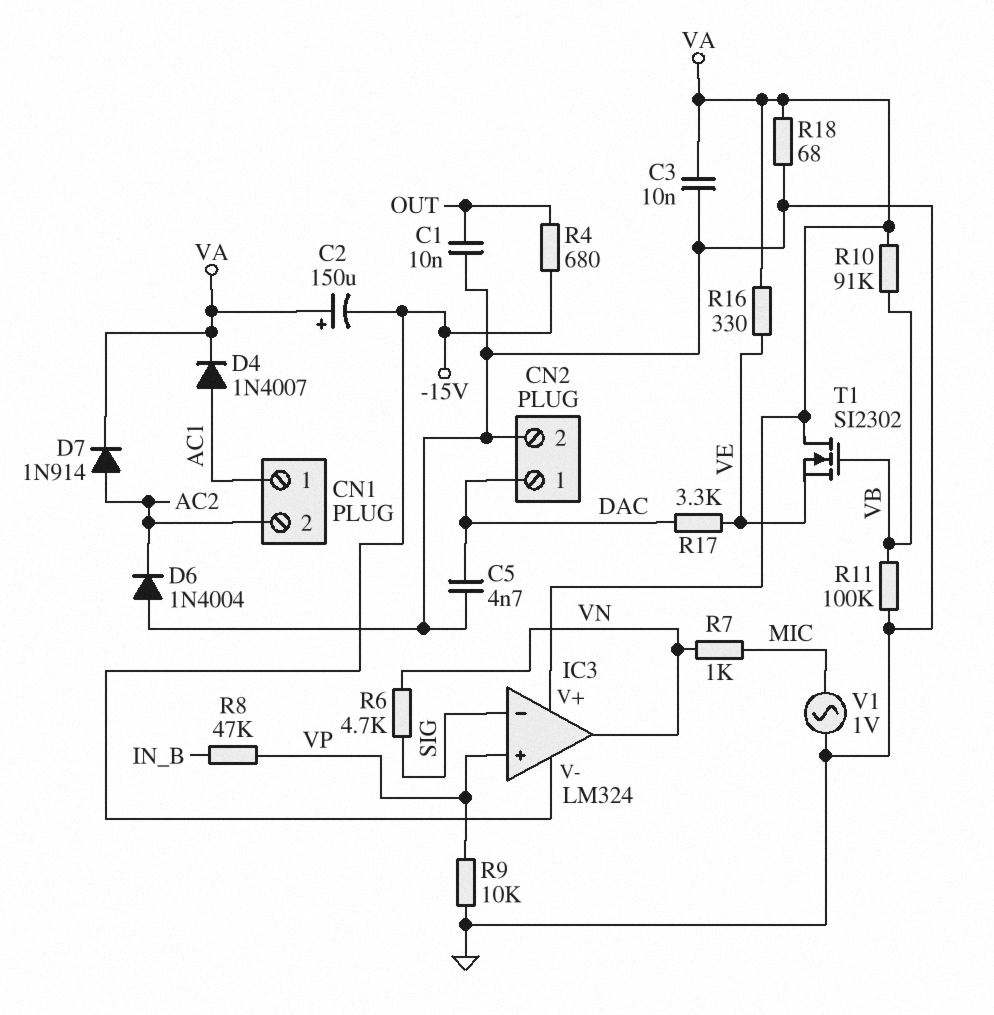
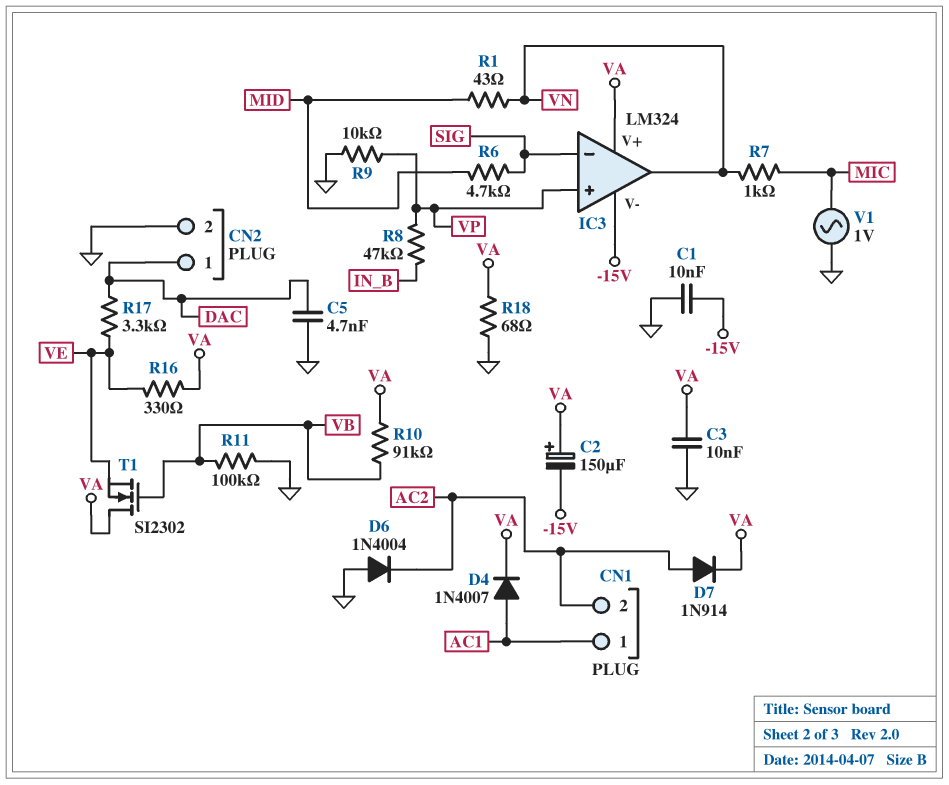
C1: 10nF (GND, OUT) -> 10nF (-15V, GND)
R1: none -> 43 (MID, VN)
R4: 680 (-15V, OUT) -> none
R6: 4.7k (SIG, VN) -> 4.7k (MID, SIG)

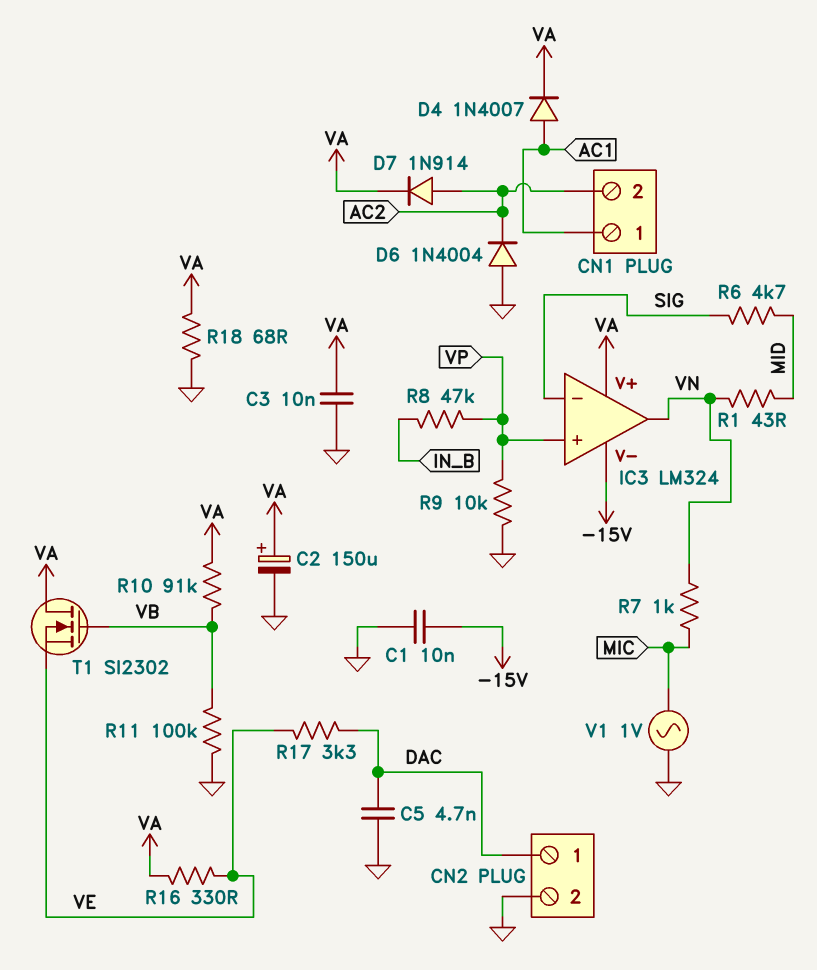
C2: 150uF (plus VA, minus -15V) -> 150uF (plus VA, minus GND)

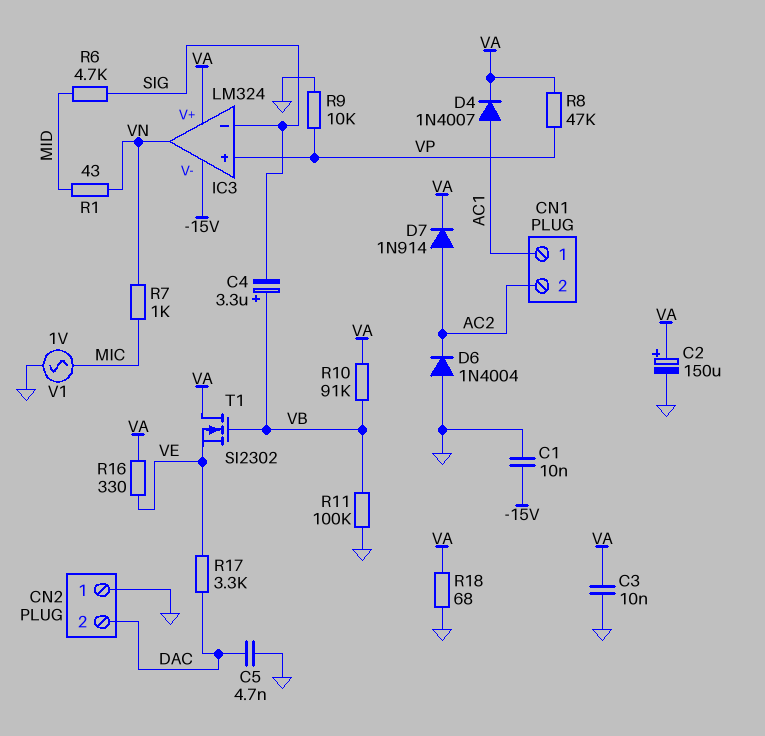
C4: none -> 3.3uF (plus VB, minus SIG)
CN2 pin 1: DAC -> GND
CN2 pin 2: GND -> DAC
R8: 47k (IN_B, VP) -> 47k (VA, VP)

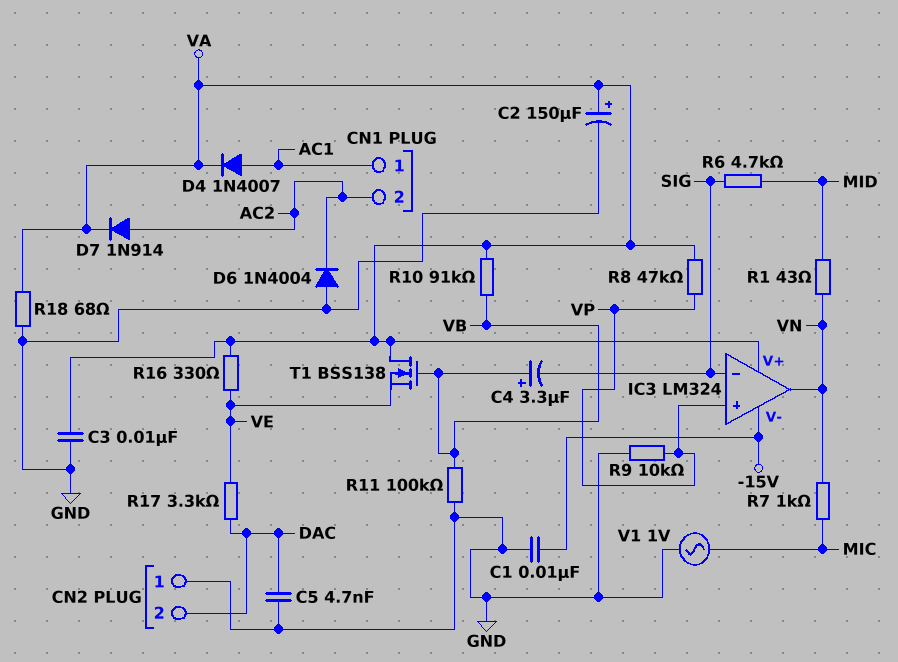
T1: NMOS SI2302 (G VB, D VA, S VE) -> NMOS BSS138 (G VB, D VA, S VE)

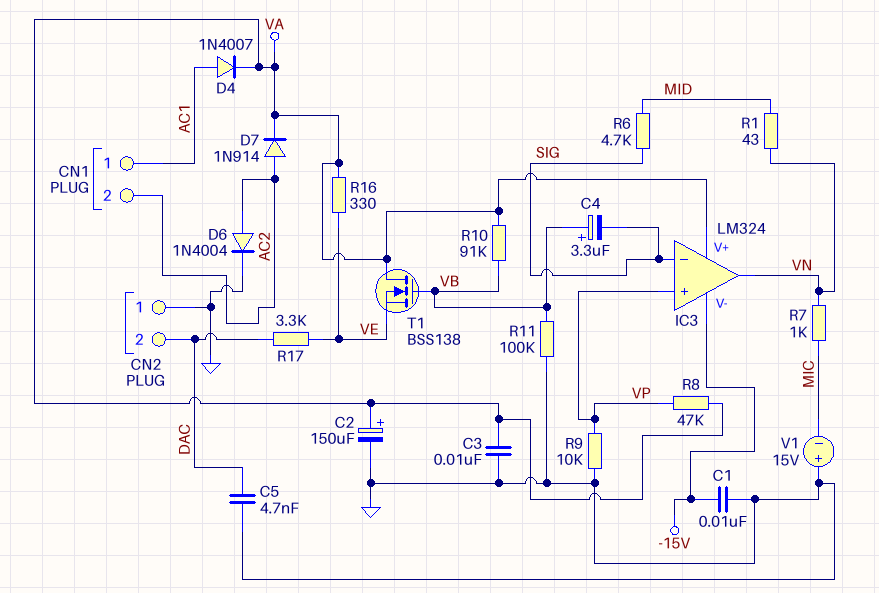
D6: diode 1N4004 (A GND, K AC2) -> diode 1N4004 (A AC2, K GND)
R18: 68 (GND, VA) -> none
V1: AC 1V (GND, MIC) -> 15V (plus GND, minus MIC)

